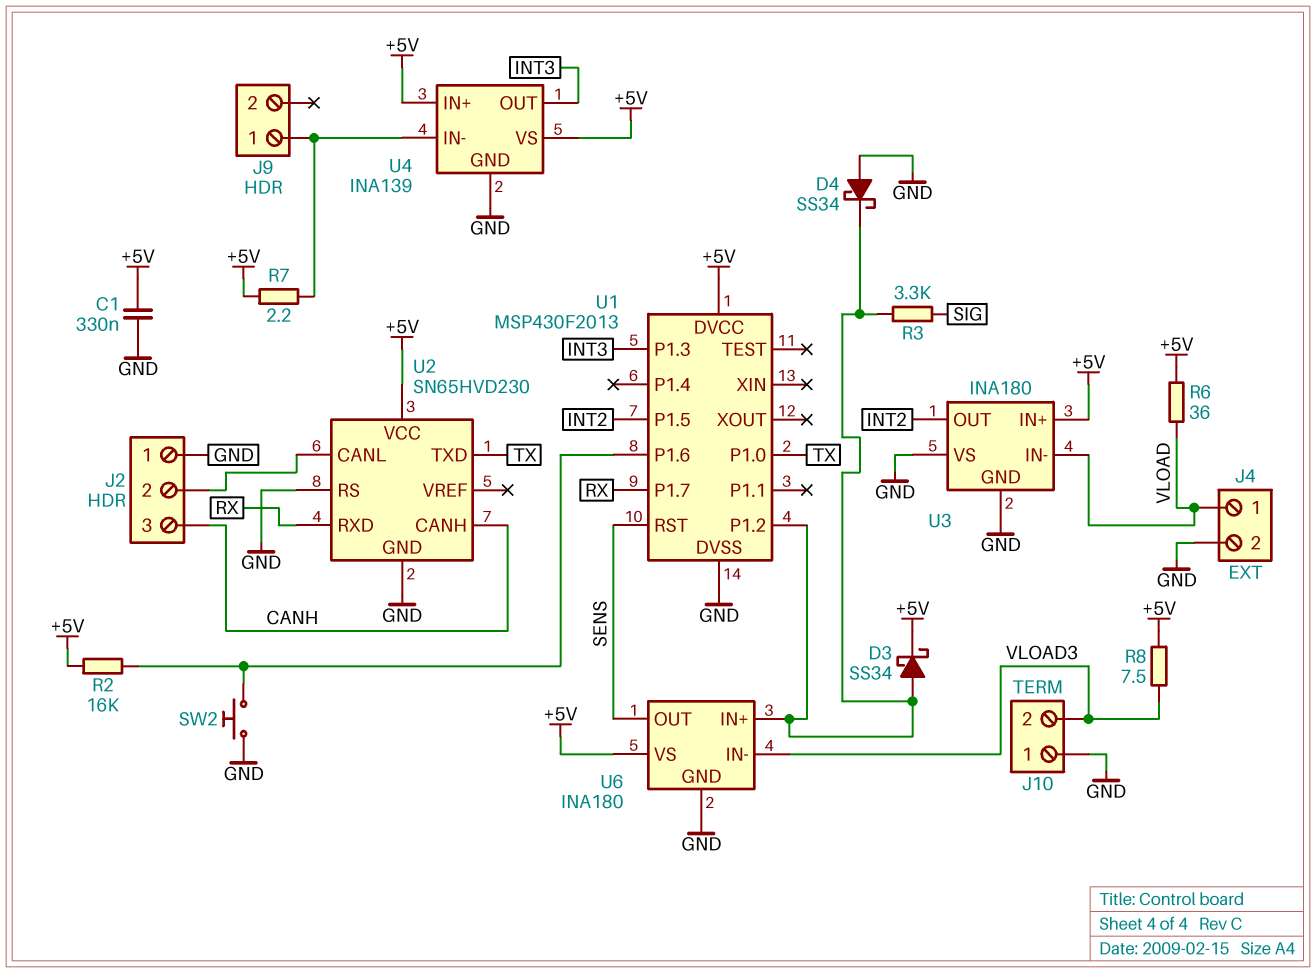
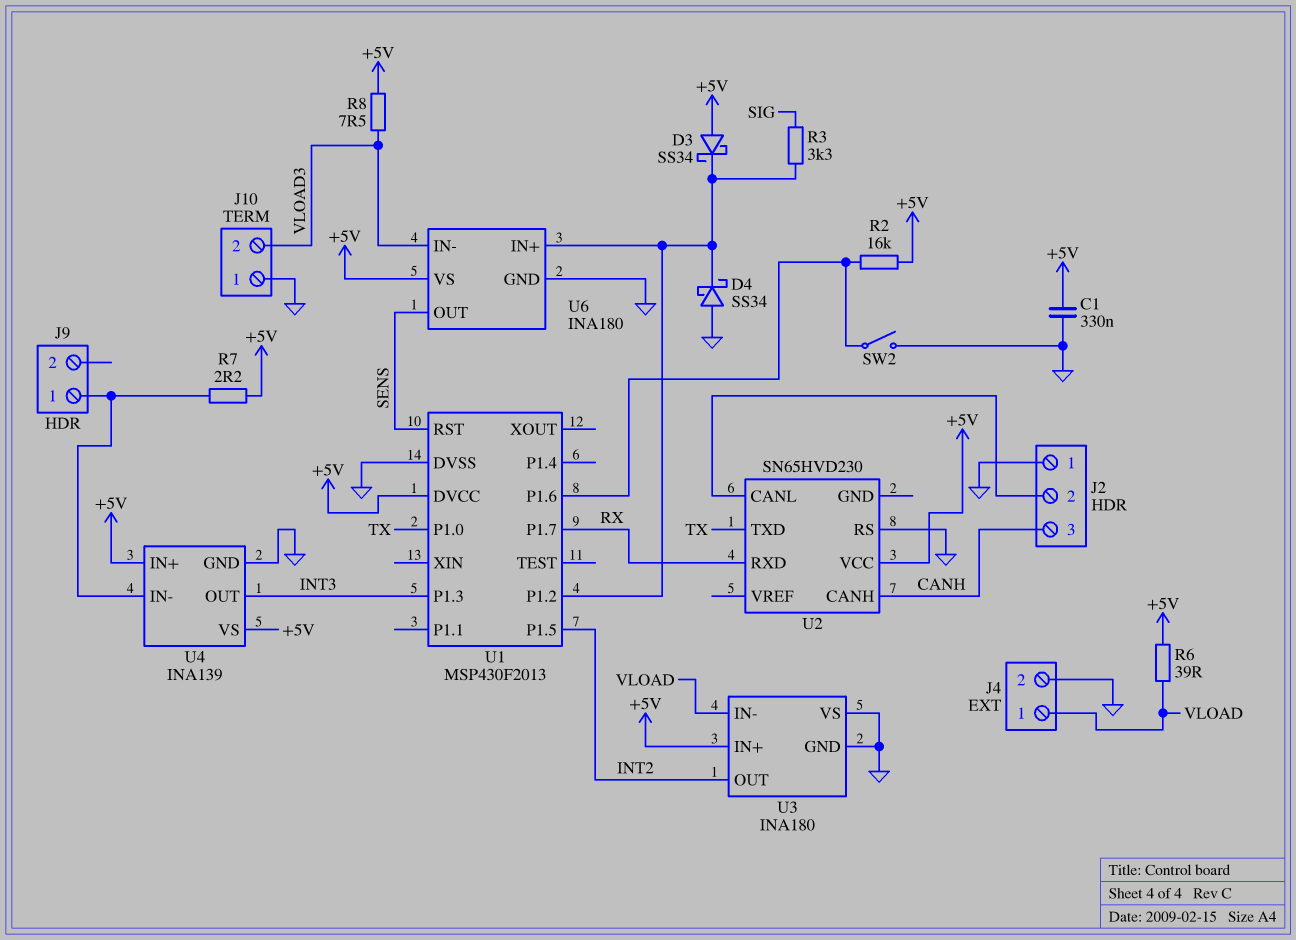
D3: schottky SS34 (A U1/P1.2, K +5V) -> schottky SS34 (A +5V, K U1/P1.2)
R6: 36 (+5V, VLOAD) -> 39 (+5V, VLOAD)
SW2: button (GND, U1/P1.6) -> switch (GND, U1/P1.6)
U2 pin GND: GND -> none

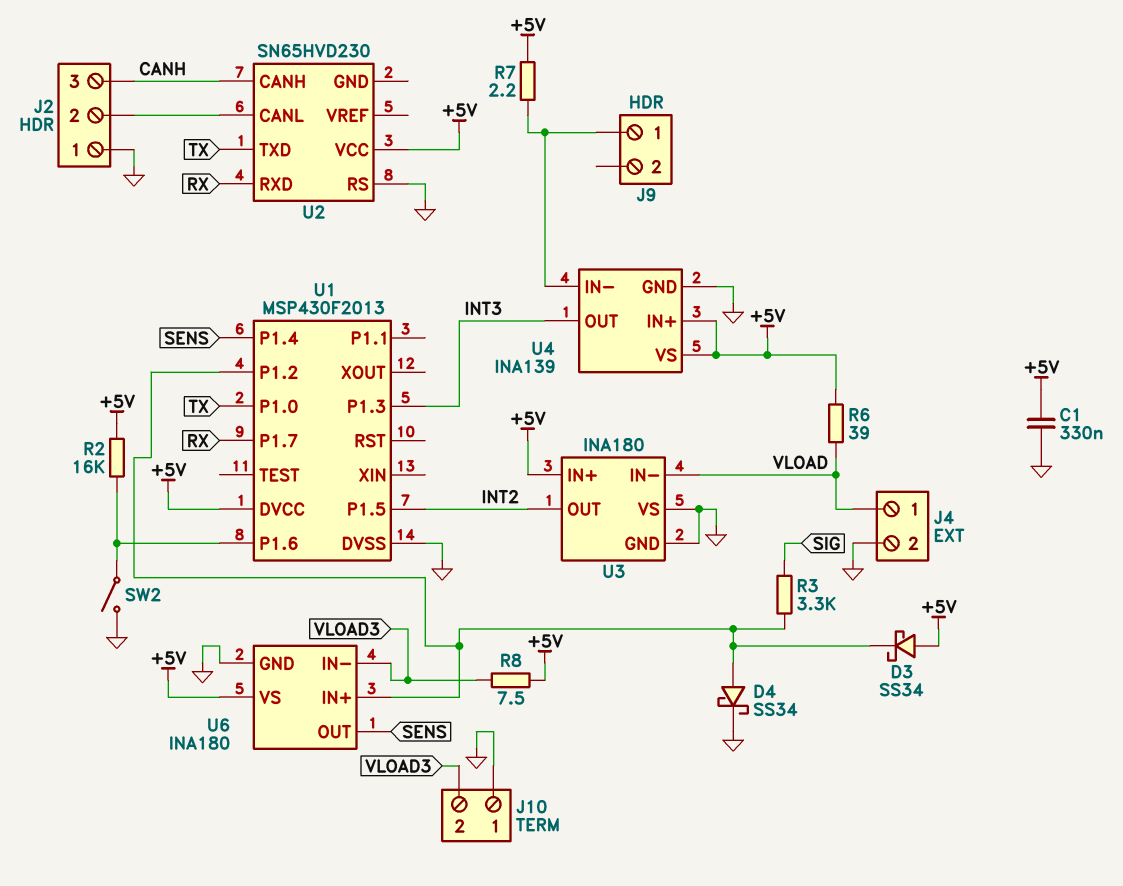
D4: schottky SS34 (A GND, K U1/P1.2) -> schottky SS34 (A U1/P1.2, K GND)
U1 pin P1.4: none -> SENS
U1 pin RST: SENS -> none

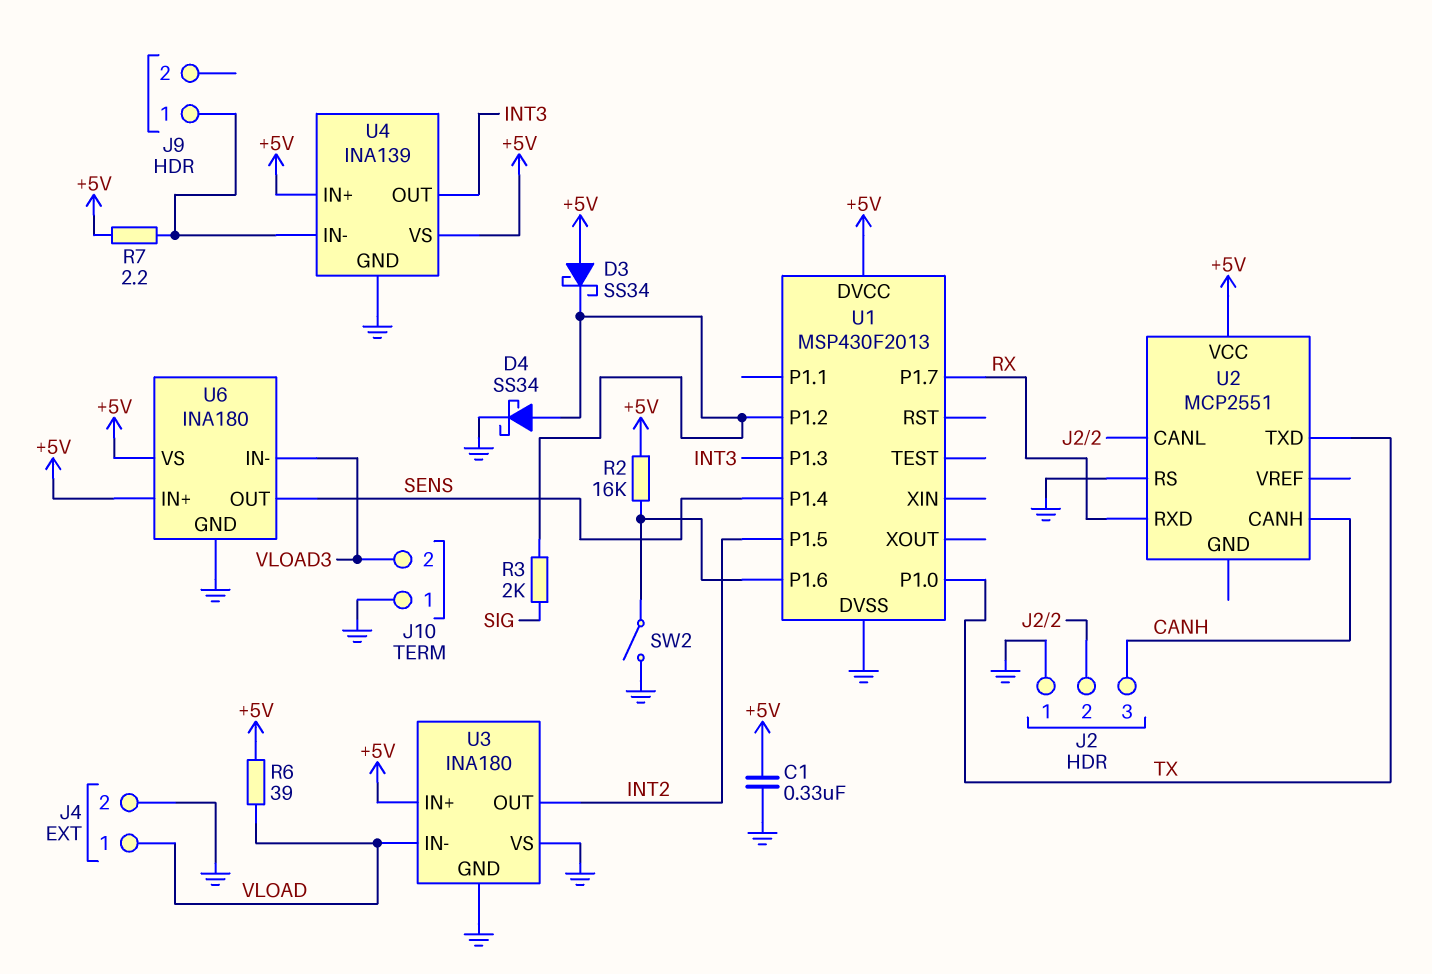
R3: 3.3k (SIG, U1/P1.2) -> 2k (SIG, U1/P1.2)
R8: 7.5 (+5V, VLOAD3) -> none
U2: SN65HVD230 -> MCP2551
U6 pin IN+: U1/P1.2 -> +5V

